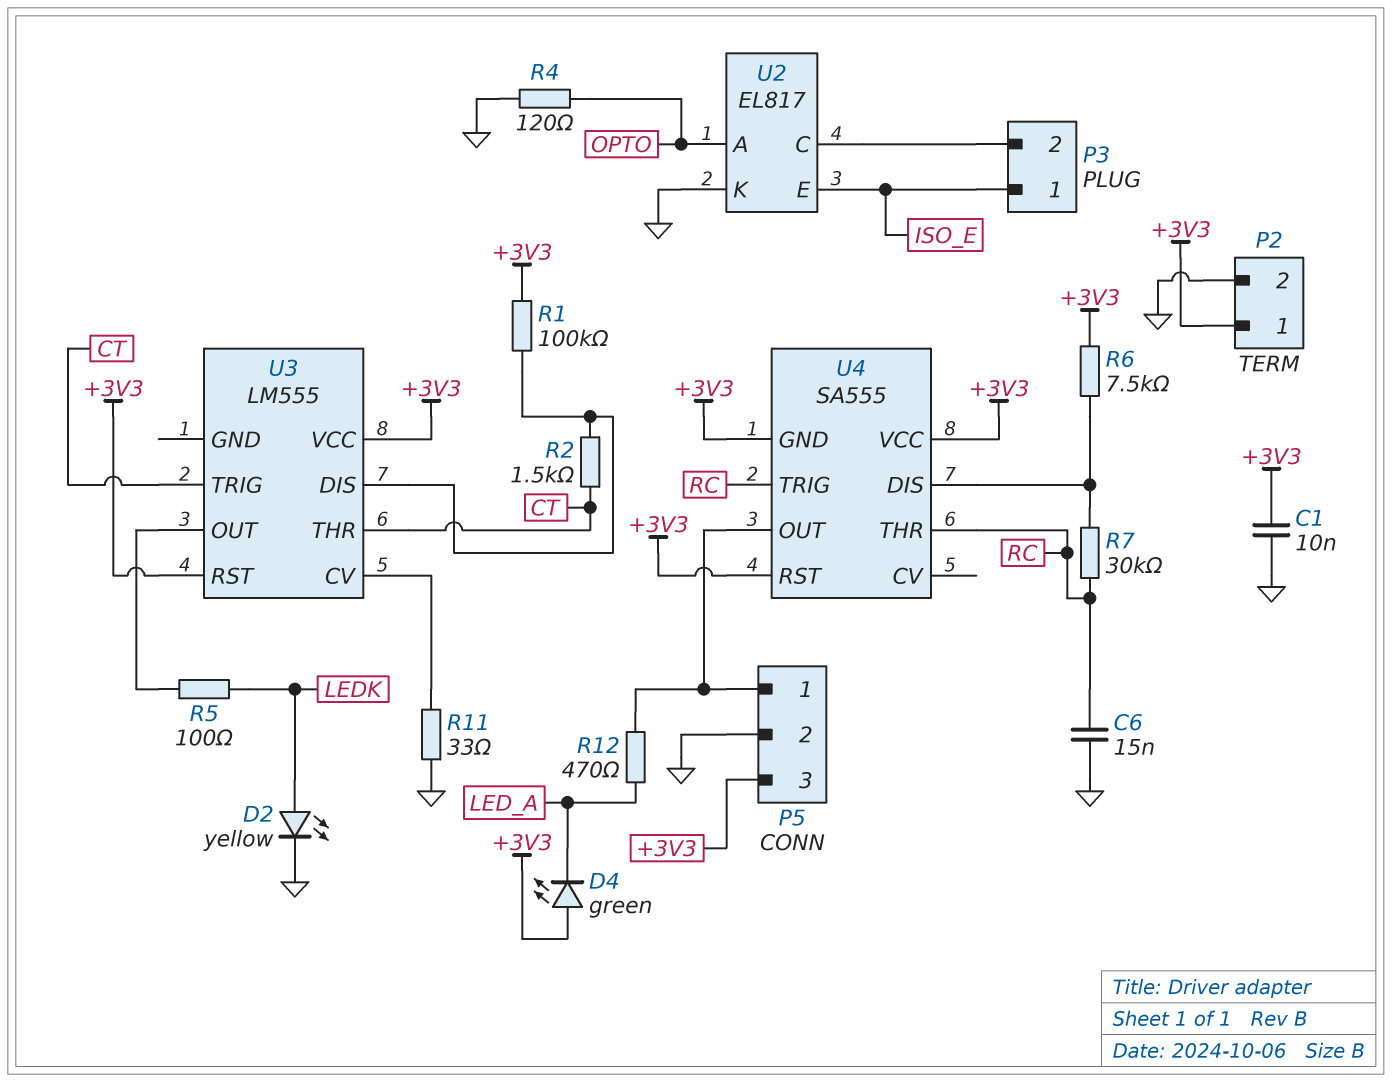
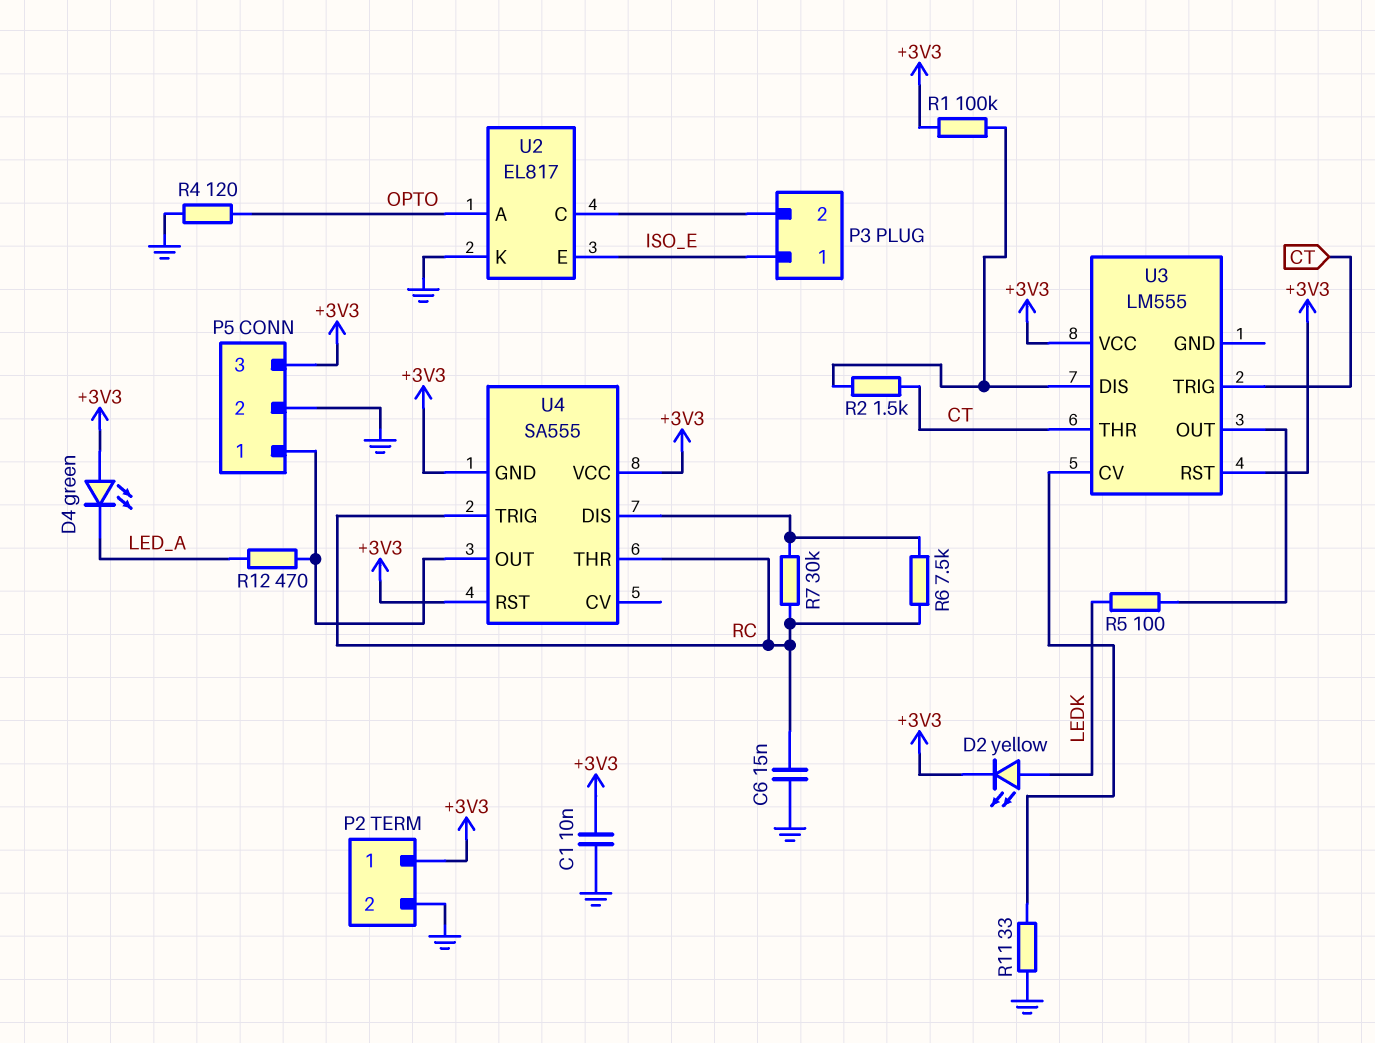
D2: LED yellow (A LEDK, K GND) -> LED yellow (A LEDK, K +3V3)
R6: 7.5k (+3V3, U4/DIS) -> 7.5k (RC, U4/DIS)

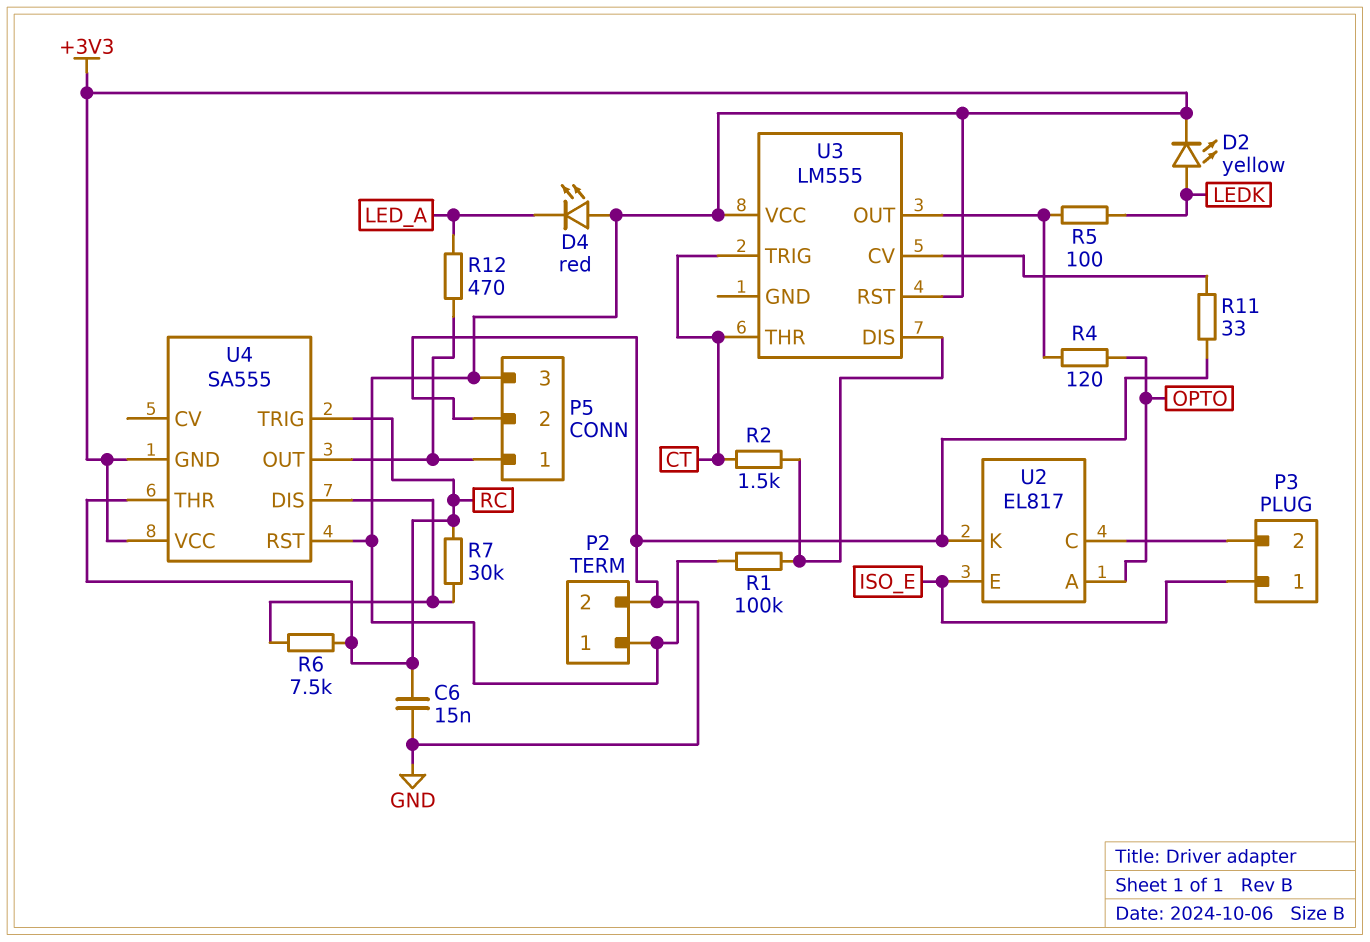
C1: 10nF (+3V3, GND) -> none
D4: LED green (A +3V3, K LED_A) -> LED red (A +3V3, K LED_A)
R4: 120 (GND, OPTO) -> 120 (OPTO, U3/OUT)

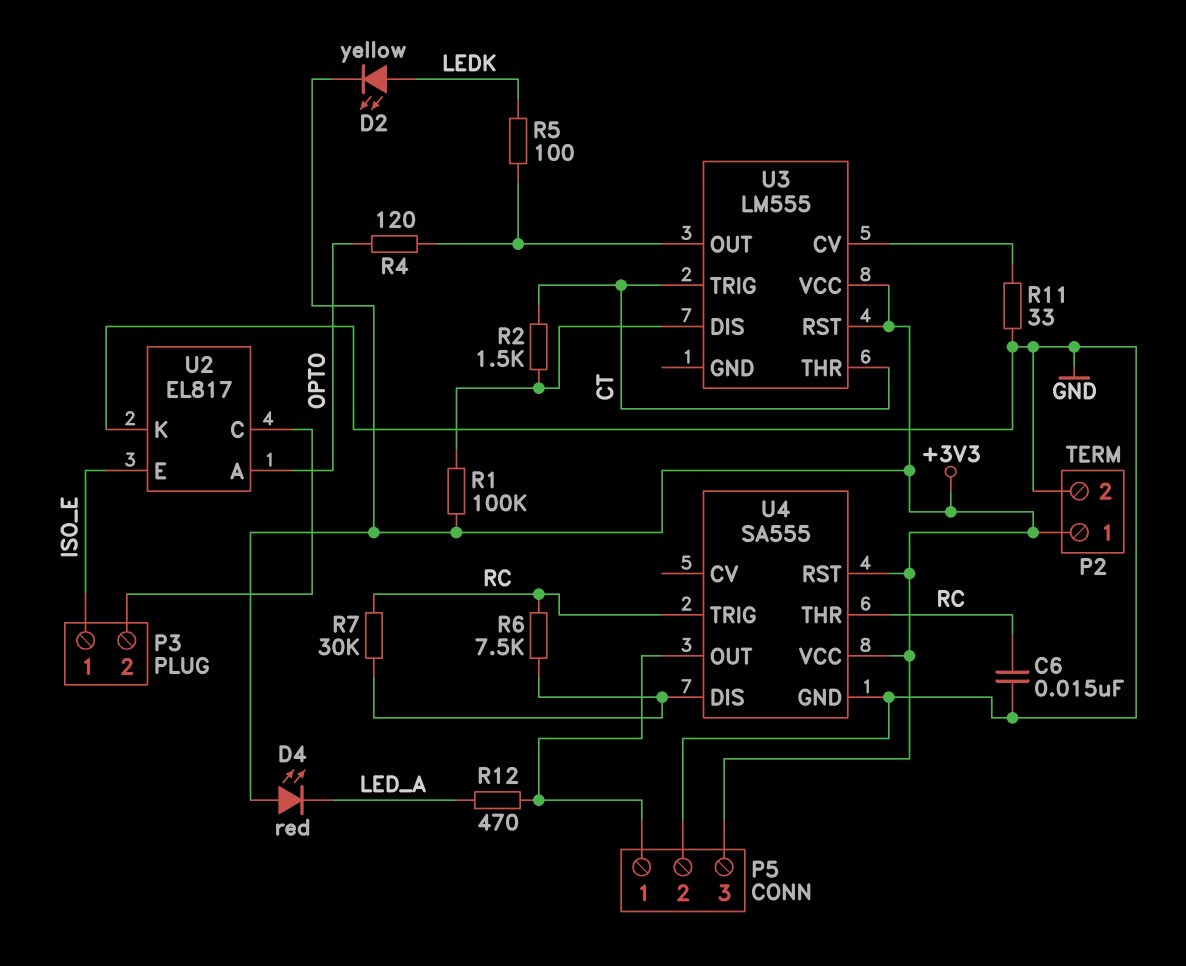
U4 pin GND: +3V3 -> GND

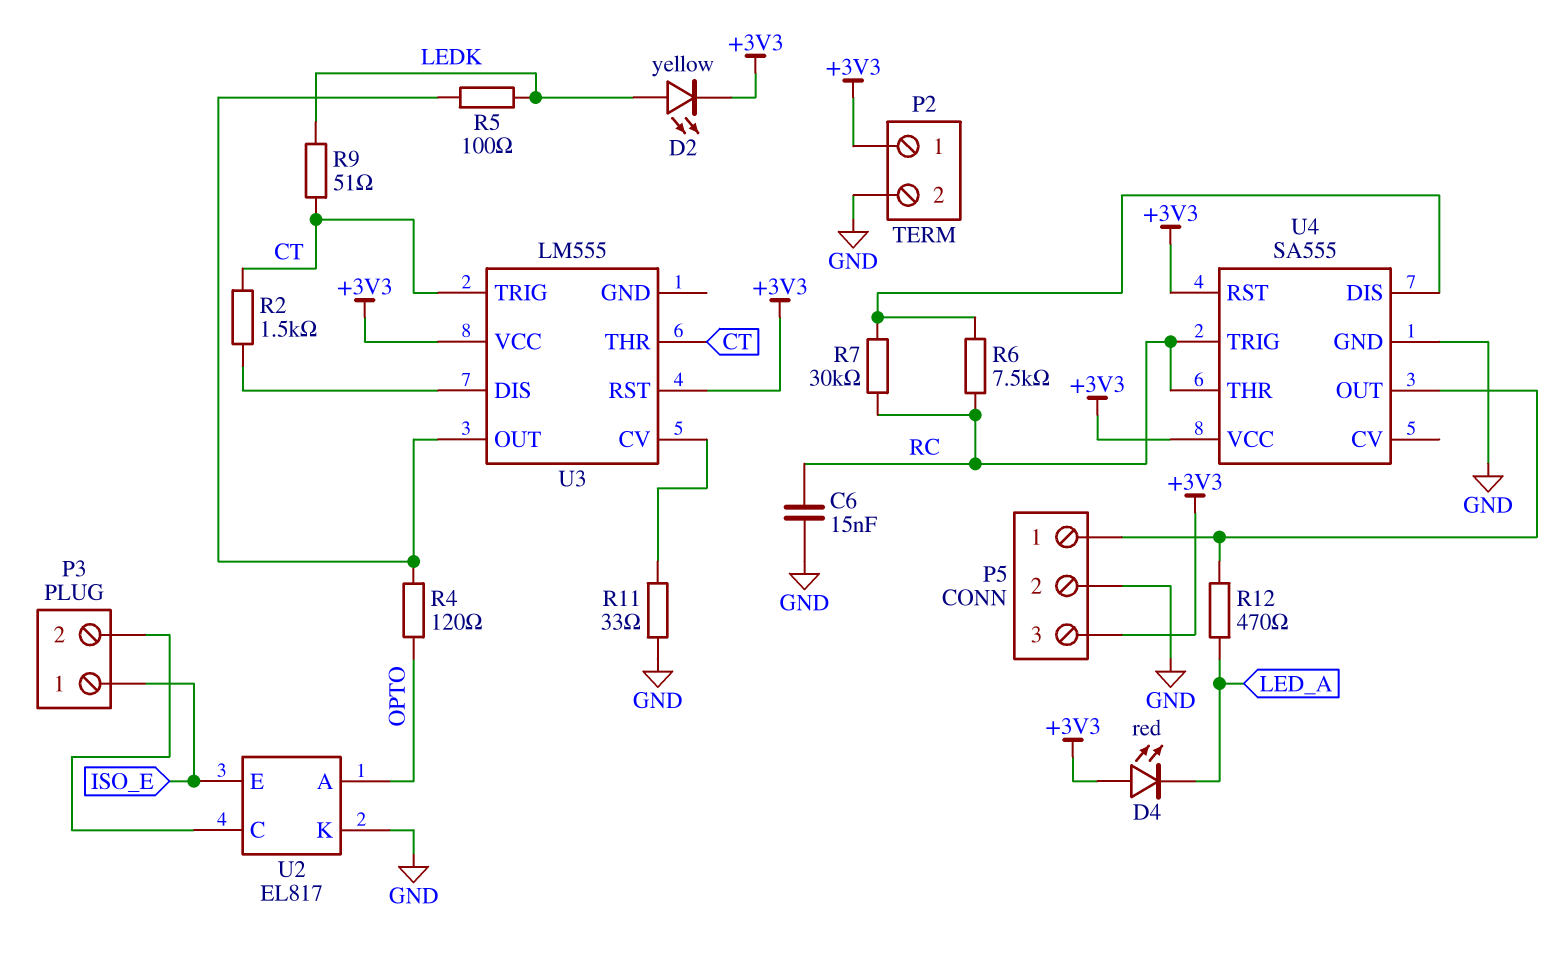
R1: 100k (+3V3, U3/DIS) -> none
R9: none -> 51 (CT, LEDK)

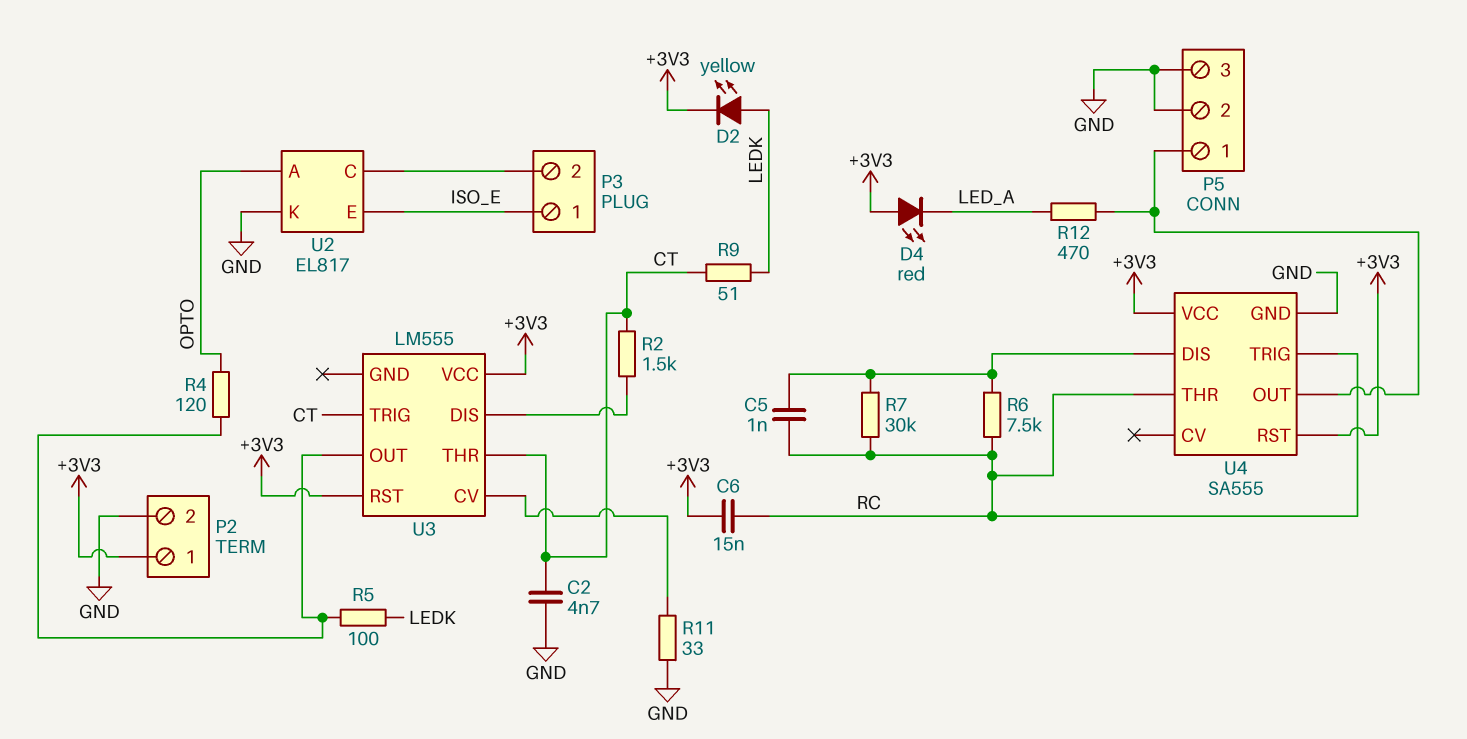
C2: none -> 4.7nF (CT, GND)
C5: none -> 1nF (RC, U4/DIS)
C6: 15nF (GND, RC) -> 15nF (+3V3, RC)
P5 pin 3: +3V3 -> GND

